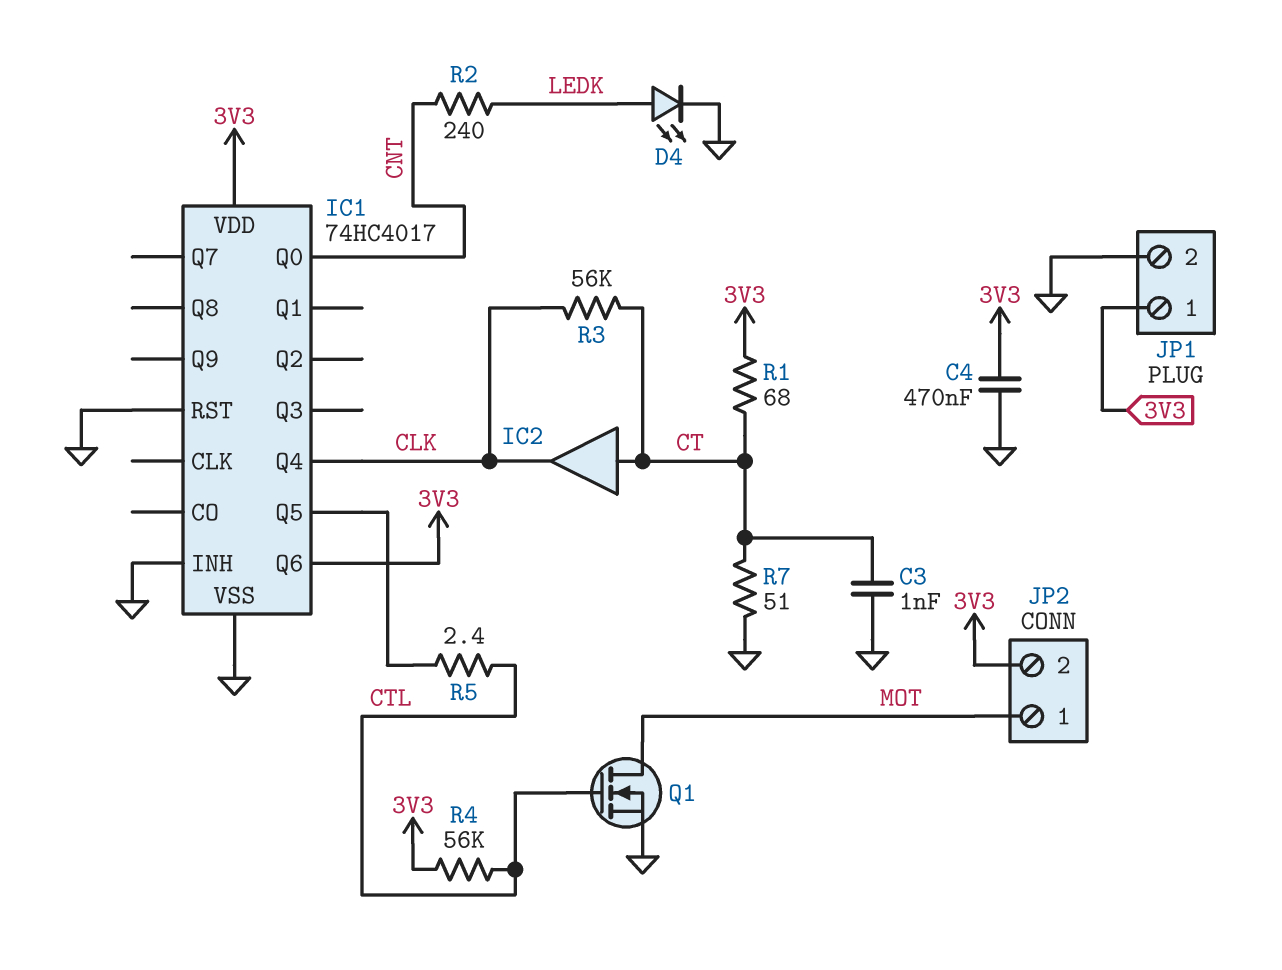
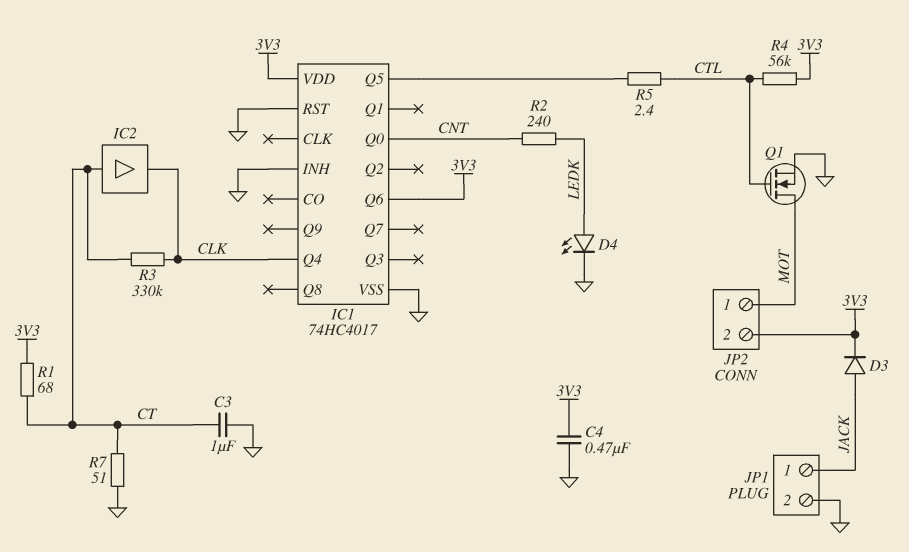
C3: 1nF (CT, GND) -> 1uF (CT, GND)
D3: none -> diode (A JACK, K 3V3)
JP1 pin 1: 3V3 -> JACK
R3: 56k (CLK, CT) -> 330k (CLK, CT)

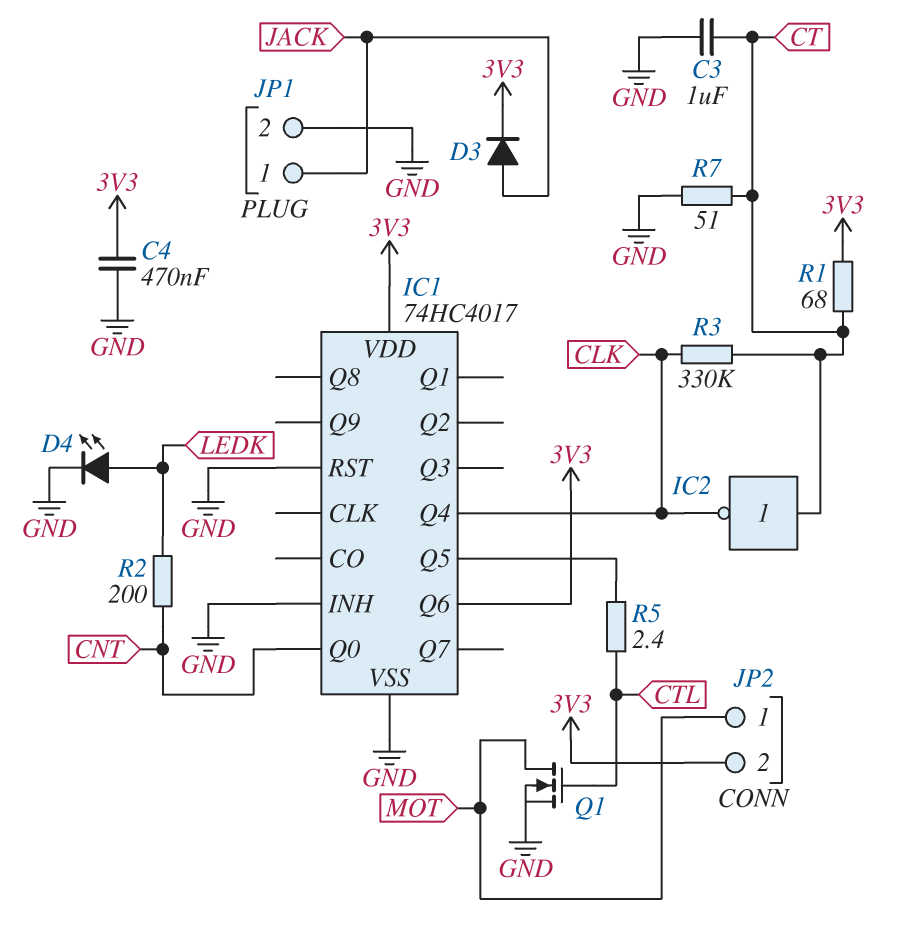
IC2: buffer (in CT, out CLK) -> NOT (in CT, out CLK)
R2: 240 (CNT, LEDK) -> 200 (CNT, LEDK)
R4: 56k (3V3, CTL) -> none

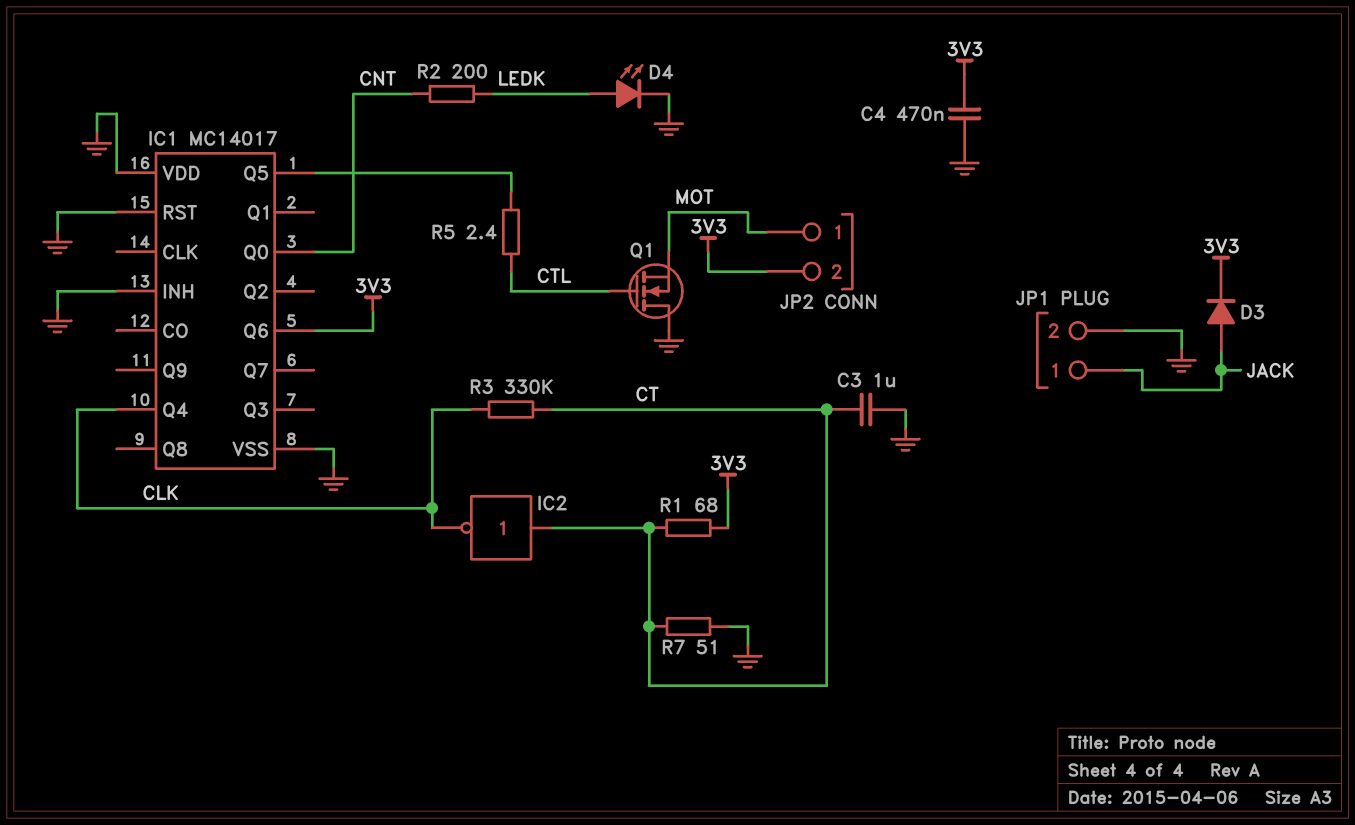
IC1: 74HC4017 -> MC14017
IC1 pin VDD: 3V3 -> GND
Q1: NMOS (G CTL, D MOT, S GND) -> NMOS (G CTL, D GND, S MOT)

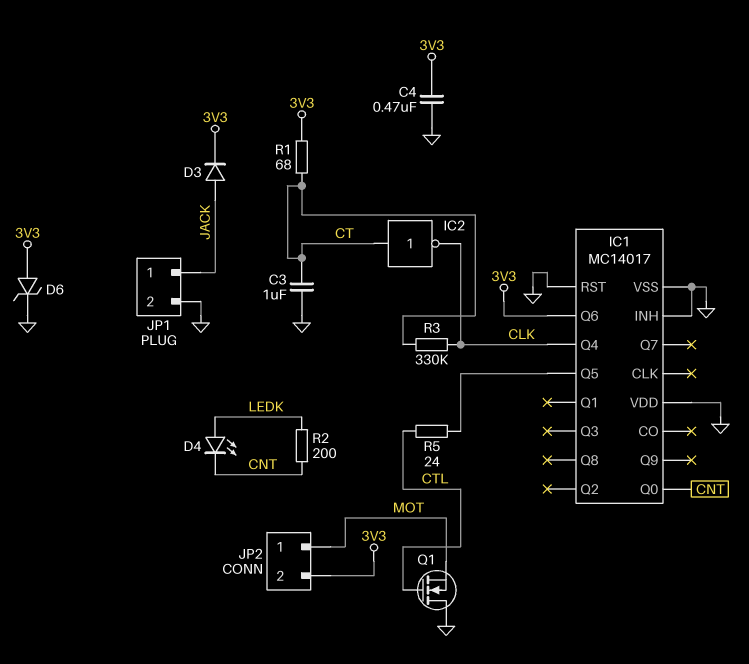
D4: LED (A LEDK, K GND) -> LED (A LEDK, K CNT)
D6: none -> zener (A 3V3, K GND)
R5: 2.4 (CTL, IC1/Q5) -> 24 (CTL, IC1/Q5)
R7: 51 (CT, GND) -> none

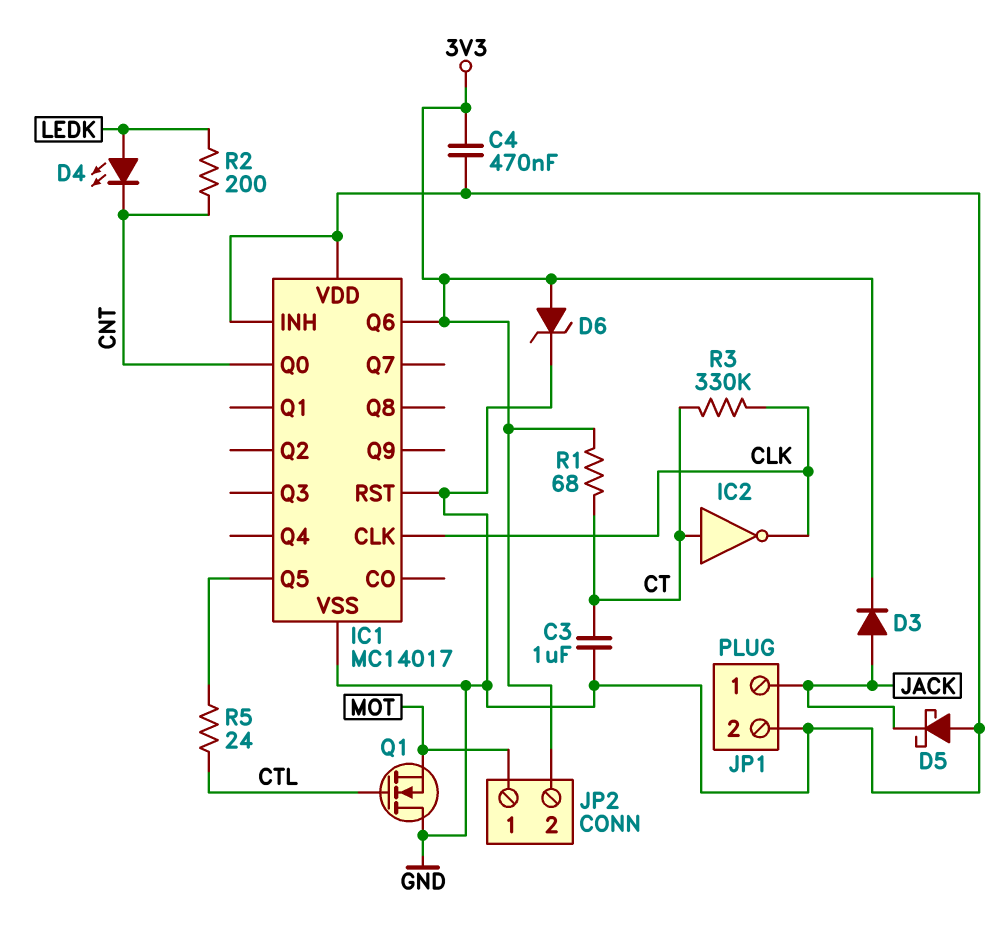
D5: none -> schottky (A GND, K JACK)
IC1 pin CLK: none -> CLK
IC1 pin Q4: CLK -> none

